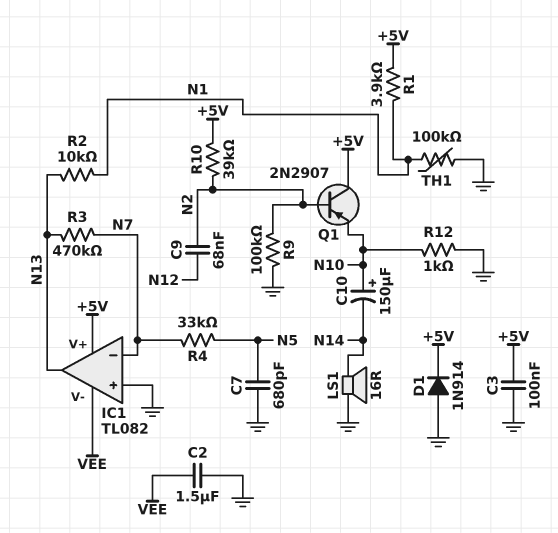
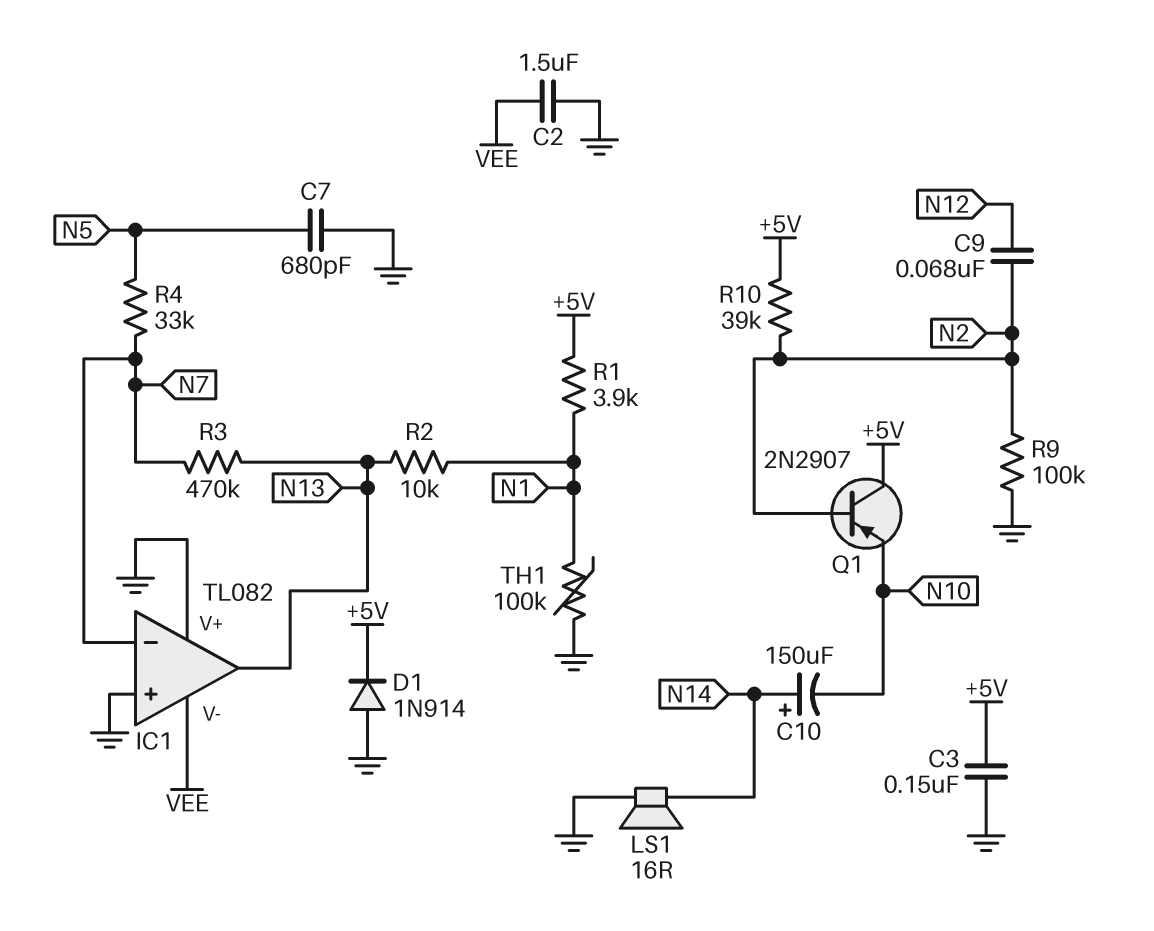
C3: 100nF (+5V, GND) -> 150nF (+5V, GND)
C10: 150uF (plus N10, minus N14) -> 150uF (plus N14, minus N10)
IC1 pin V+: +5V -> GND
R12: 1k (GND, N10) -> none

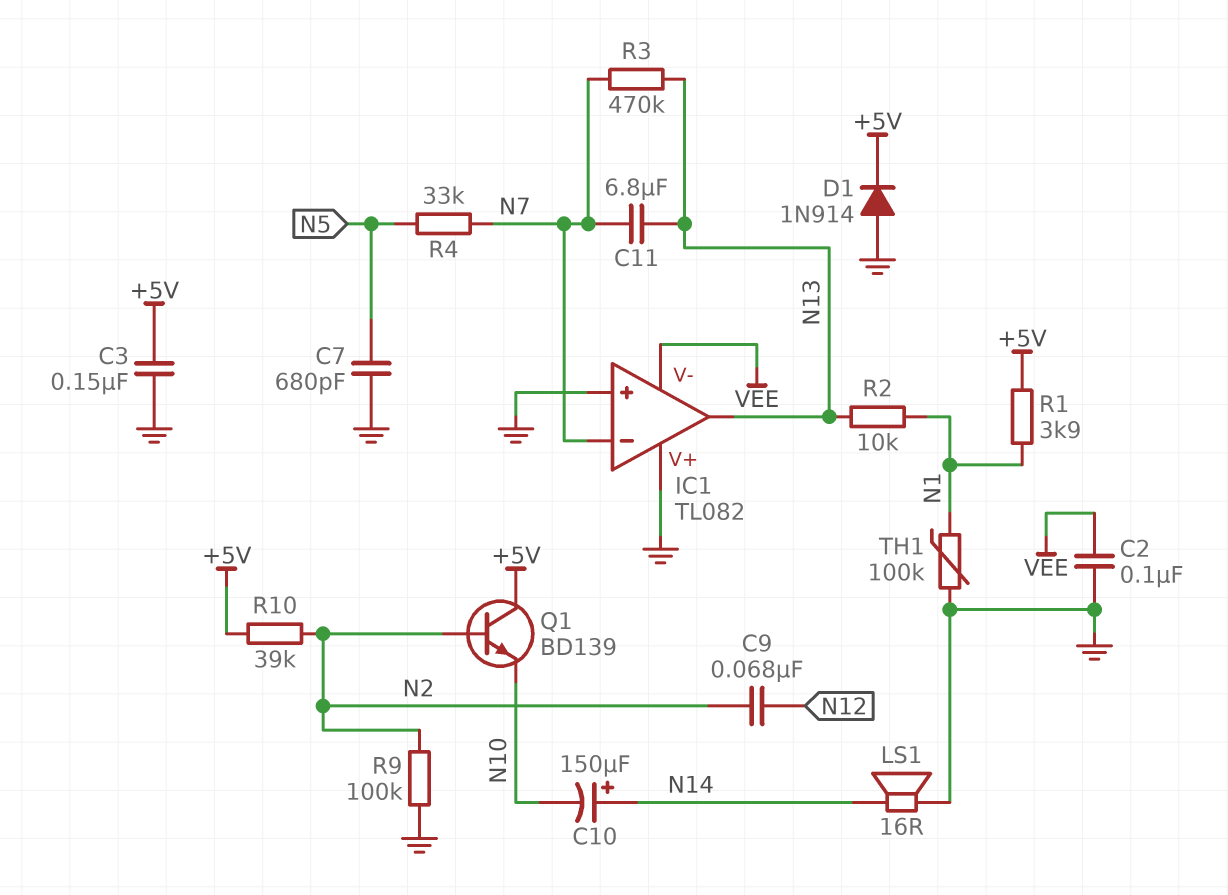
C2: 1.5uF (GND, VEE) -> 100nF (GND, VEE)
C11: none -> 6.8uF (N7, N13)
Q1: PNP 2N2907 (B N2, C +5V, E N10) -> NPN BD139 (B N2, C +5V, E N10)

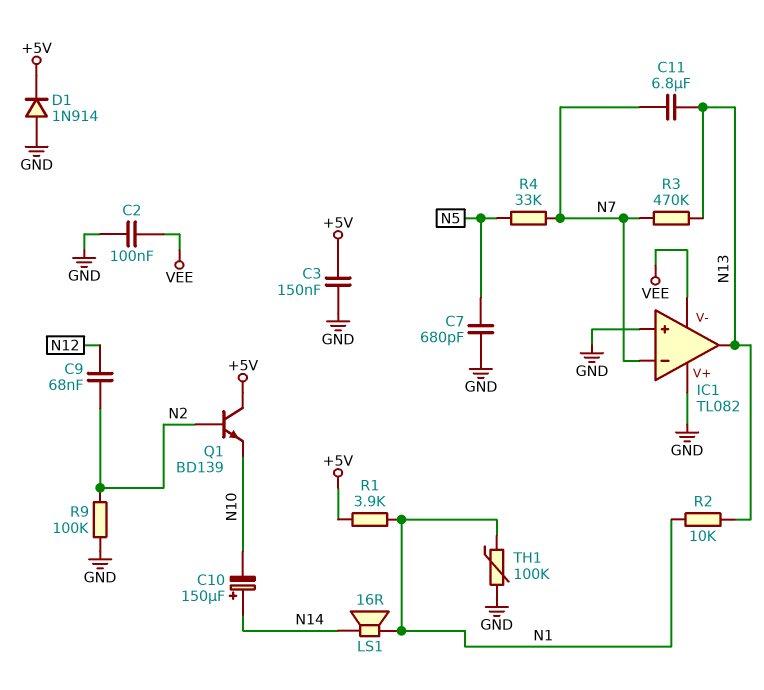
LS1: speaker 16R (GND, N14) -> speaker 16R (N1, N14)
R10: 39k (+5V, N2) -> none

